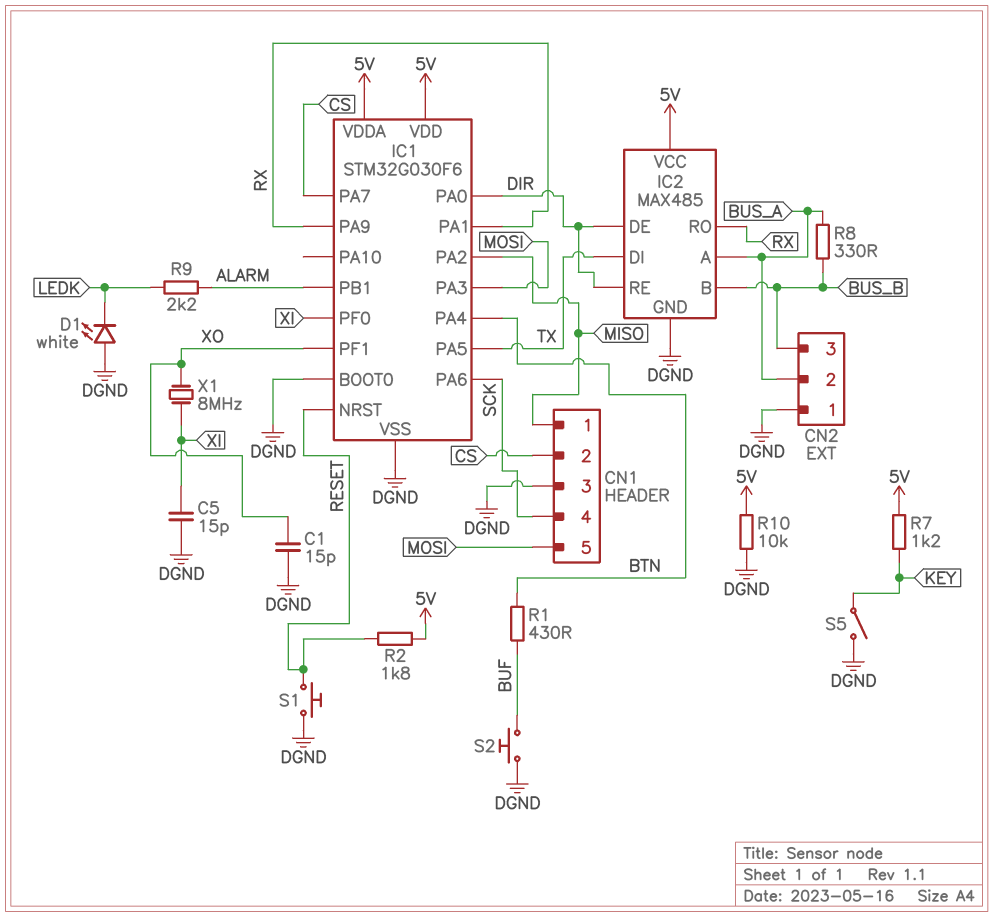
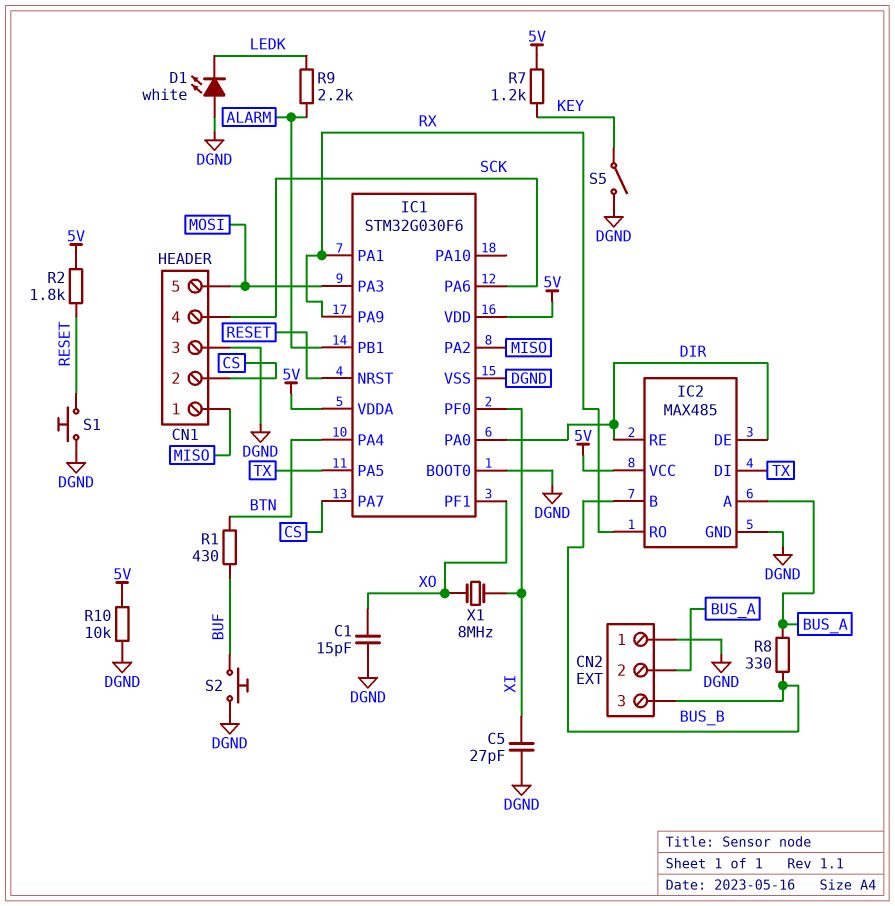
C5: 15pF (DGND, XI) -> 27pF (DGND, XI)

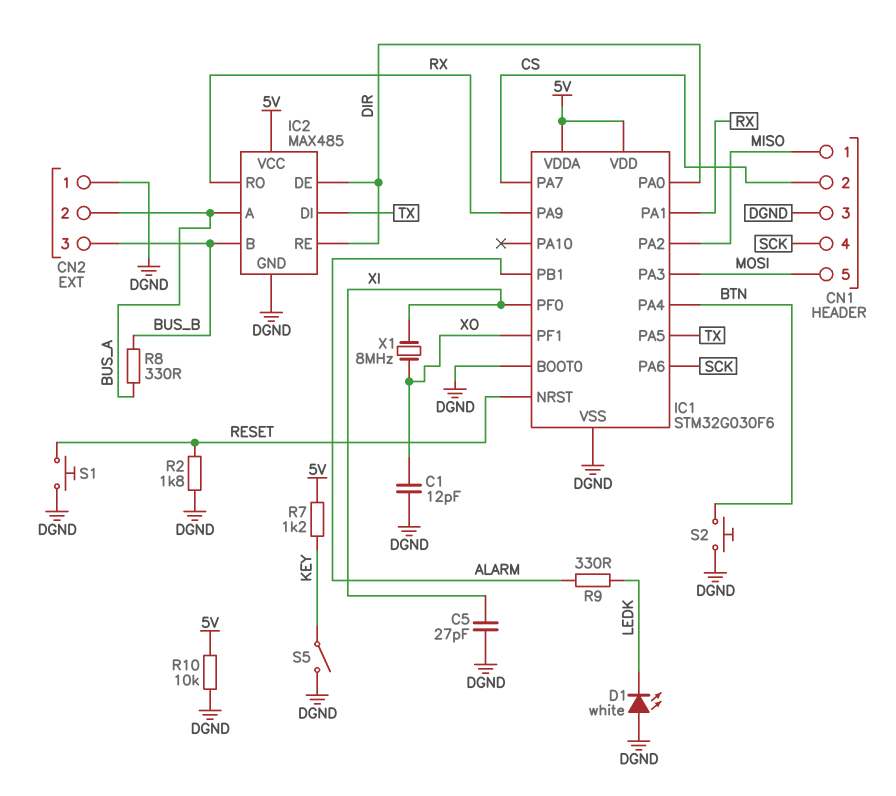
C1: 15pF (DGND, XO) -> 12pF (DGND, XO)
R1: 430 (BTN, BUF) -> none
R2: 1.8k (5V, RESET) -> 1.8k (DGND, RESET)
R9: 2.2k (ALARM, LEDK) -> 330 (ALARM, LEDK)
S2: button (BUF, DGND) -> button (BTN, DGND)

